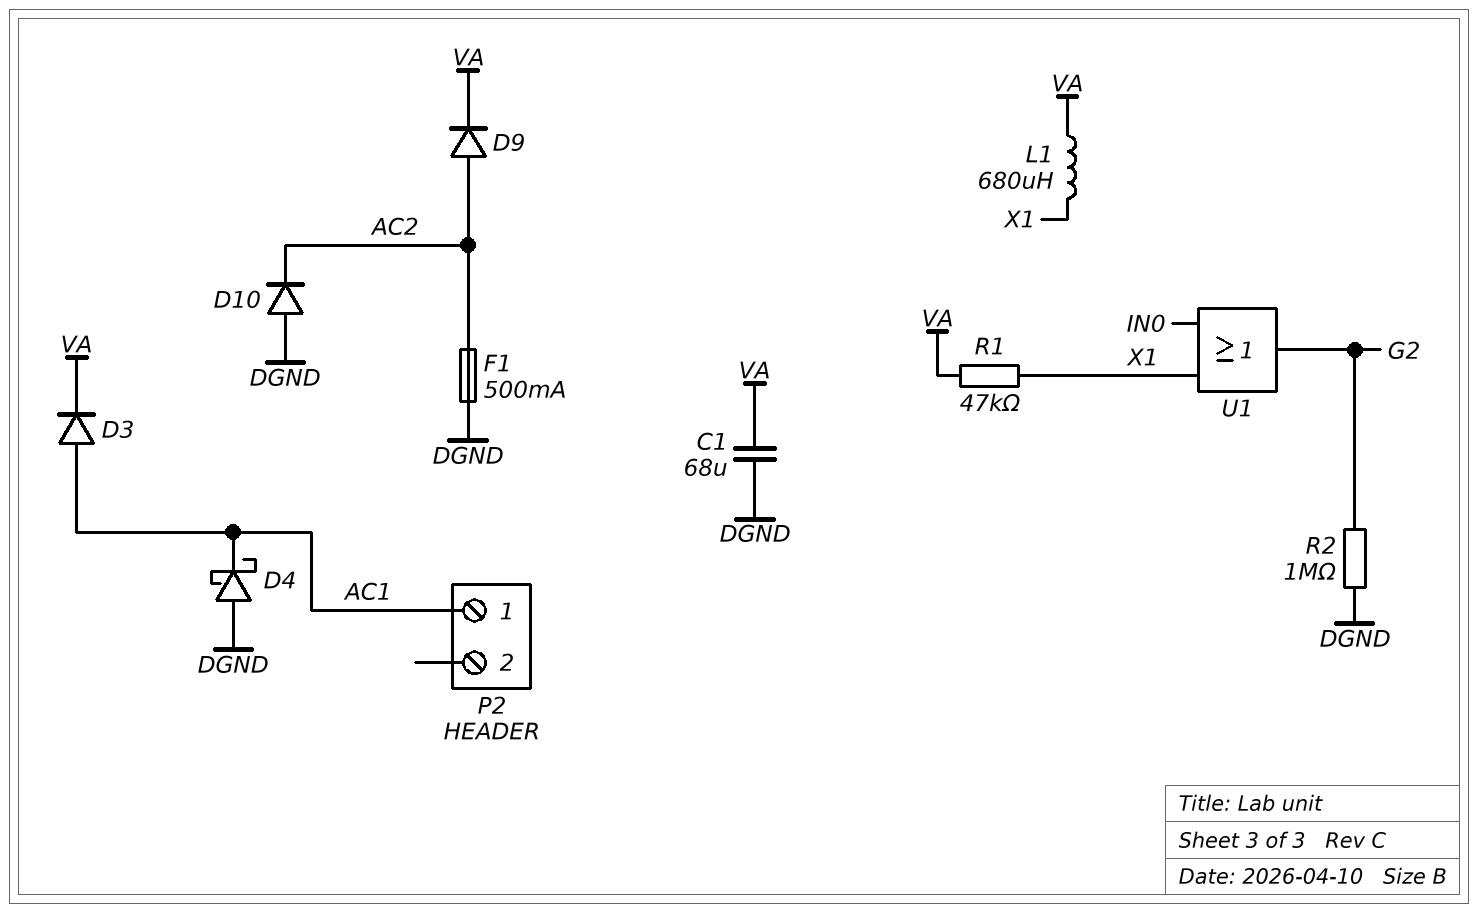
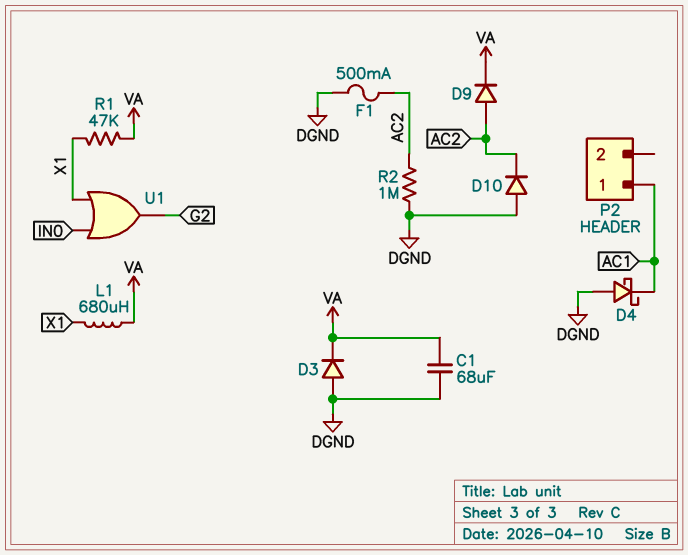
D3: diode (A AC1, K VA) -> diode (A DGND, K VA)
R2: 1M (DGND, G2) -> 1M (AC2, DGND)

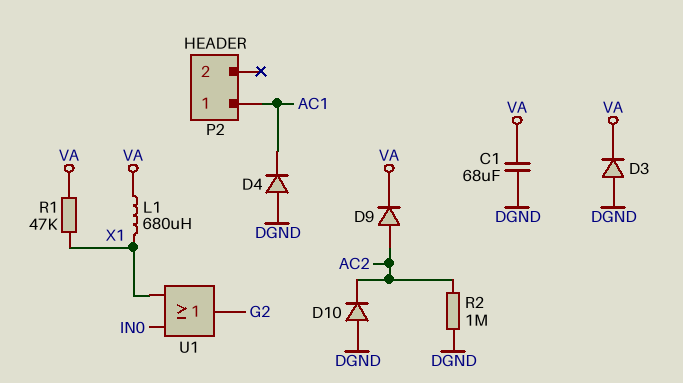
D4: schottky (A DGND, K AC1) -> diode (A DGND, K AC1)
F1: 500mA (AC2, DGND) -> none

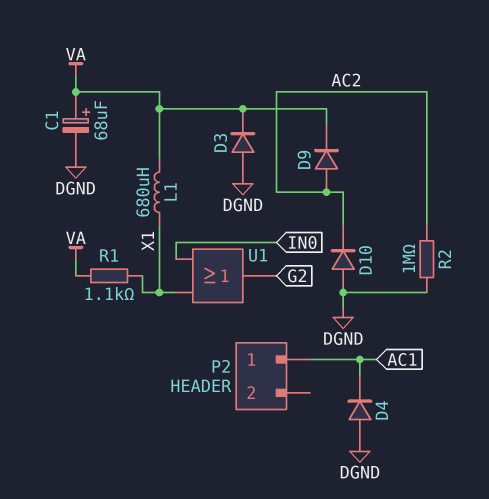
C1: 68uF (DGND, VA) -> 68uF (plus VA, minus DGND)
R1: 47k (VA, X1) -> 1.1k (VA, X1)

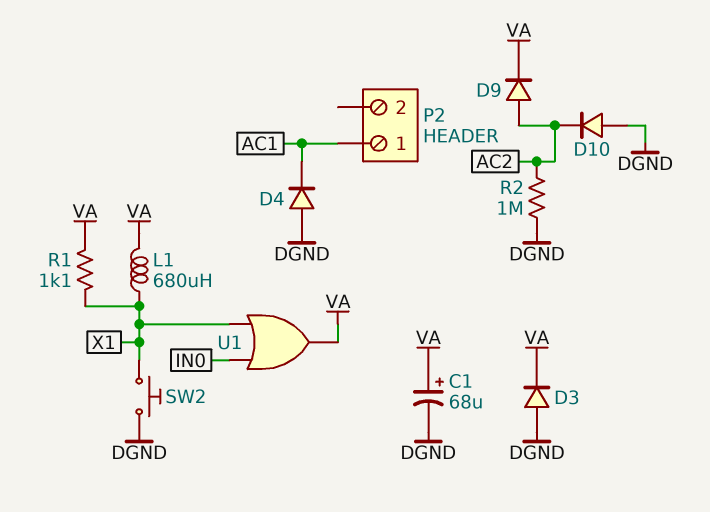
SW2: none -> button (DGND, X1)
U1: OR (in IN0, in X1, out G2) -> OR (in IN0, in X1, out VA)

